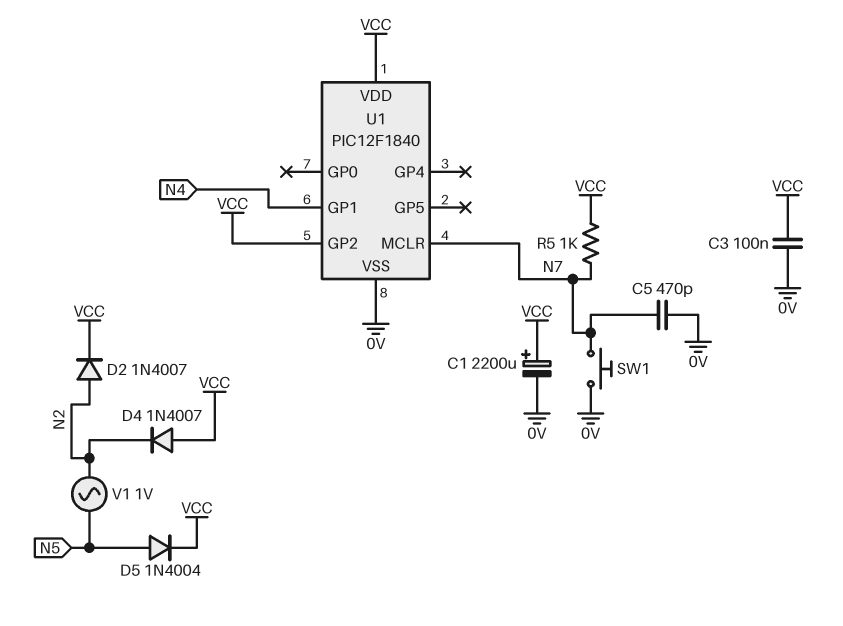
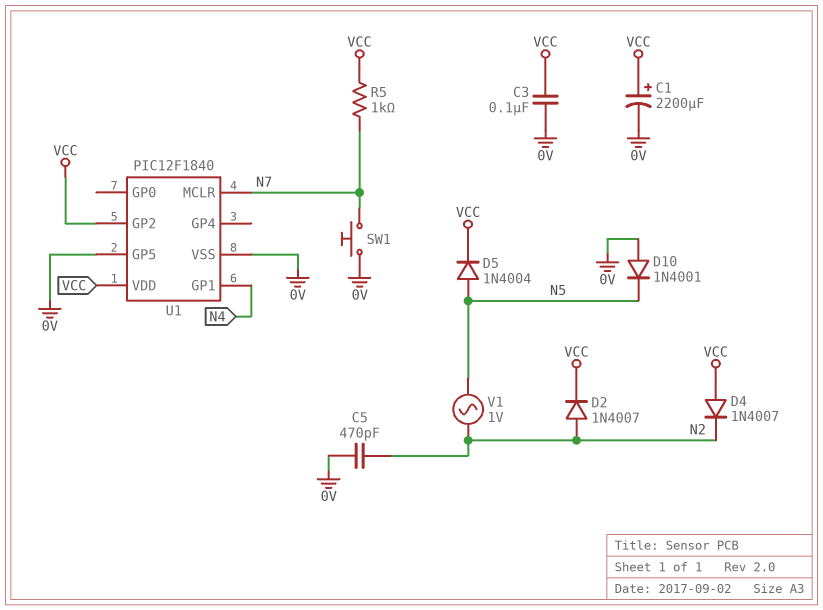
C5: 470pF (0V, N7) -> 470pF (0V, N2)
D10: none -> diode 1N4001 (A 0V, K N5)
U1 pin GP5: none -> 0V

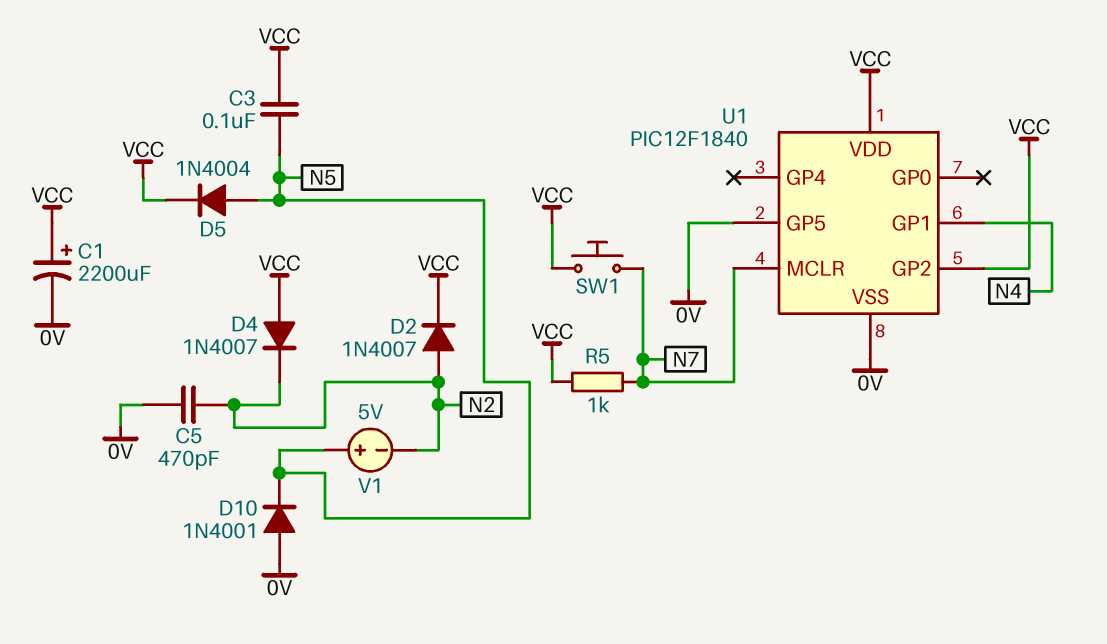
C3: 100nF (0V, VCC) -> 100nF (N5, VCC)
SW1: button (0V, N7) -> button (N7, VCC)
V1: AC 1V (N2, N5) -> 5V (plus N5, minus N2)

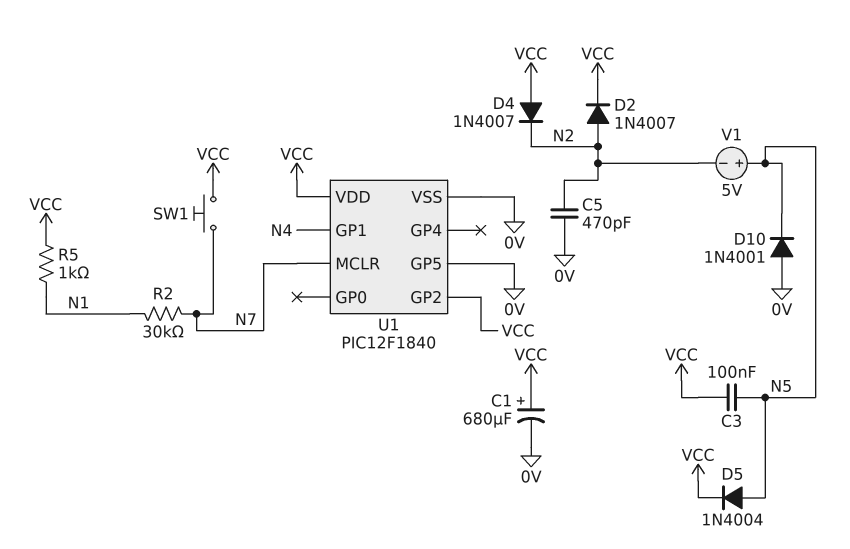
C1: 2200uF (plus VCC, minus 0V) -> 680uF (plus VCC, minus 0V)
R2: none -> 30k (N1, N7)
R5: 1k (N7, VCC) -> 1k (N1, VCC)

